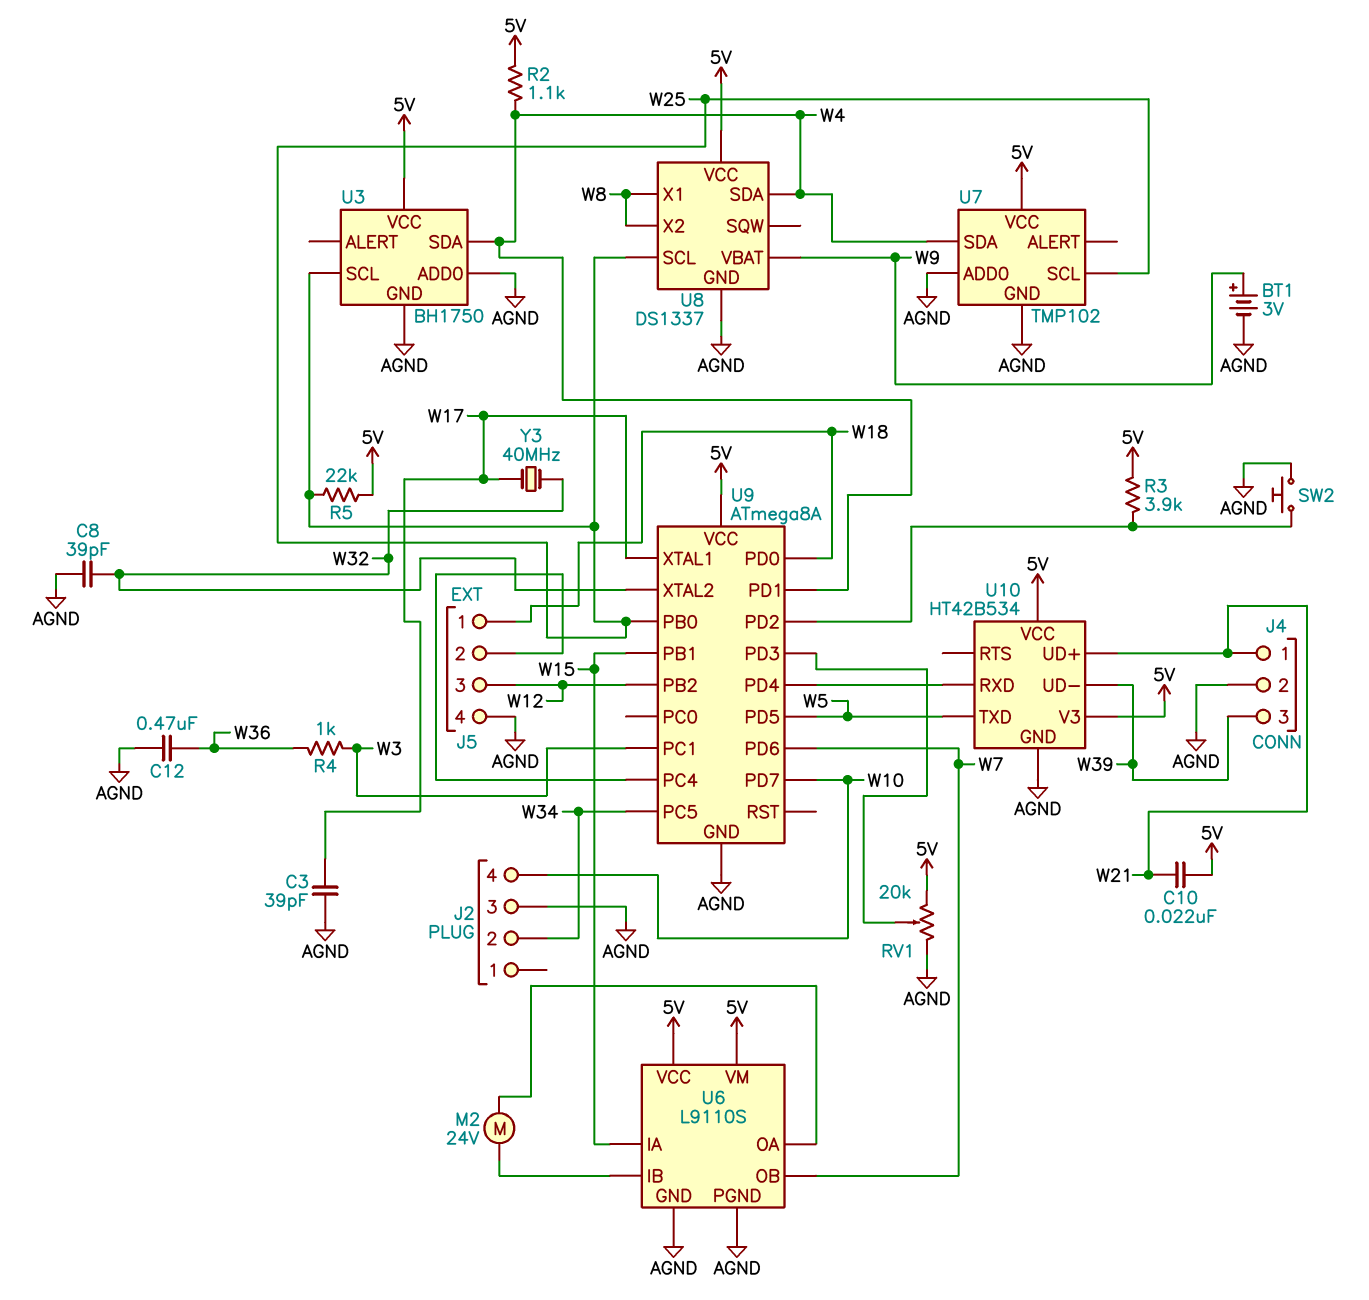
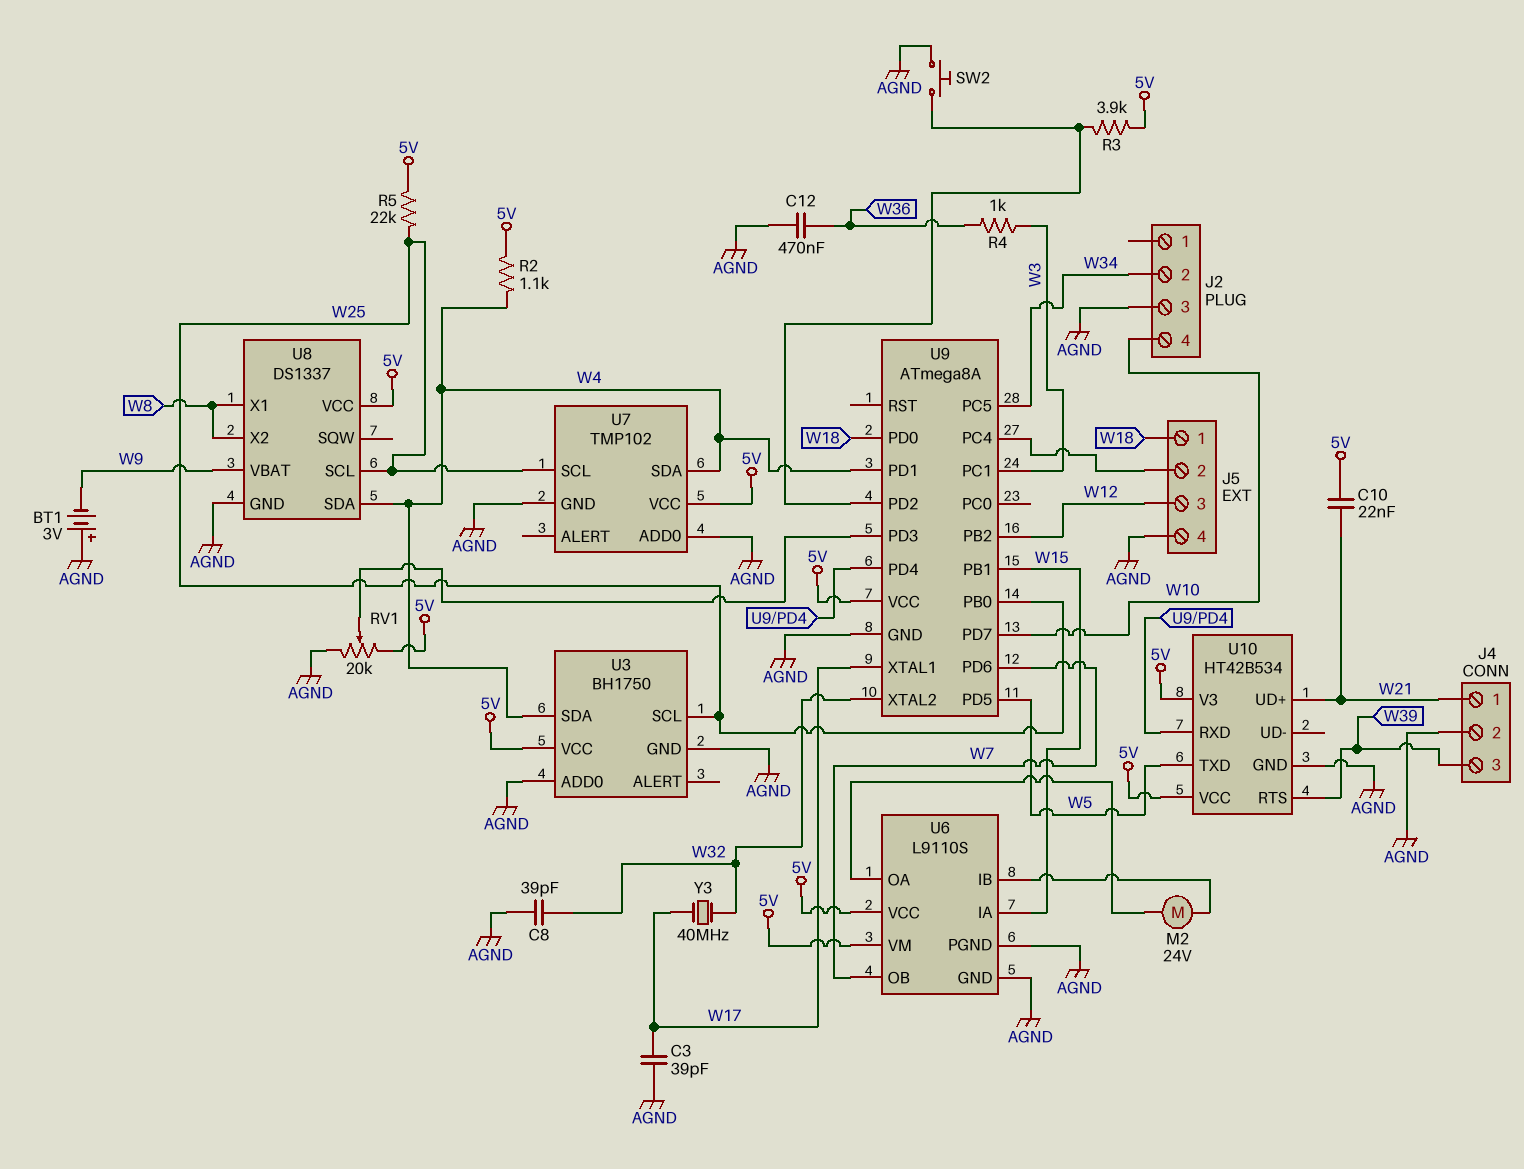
BT1: 3V (plus W9, minus AGND) -> 3V (plus AGND, minus W9)
U10 pin RTS: none -> W39
U10 pin UD-: W39 -> none

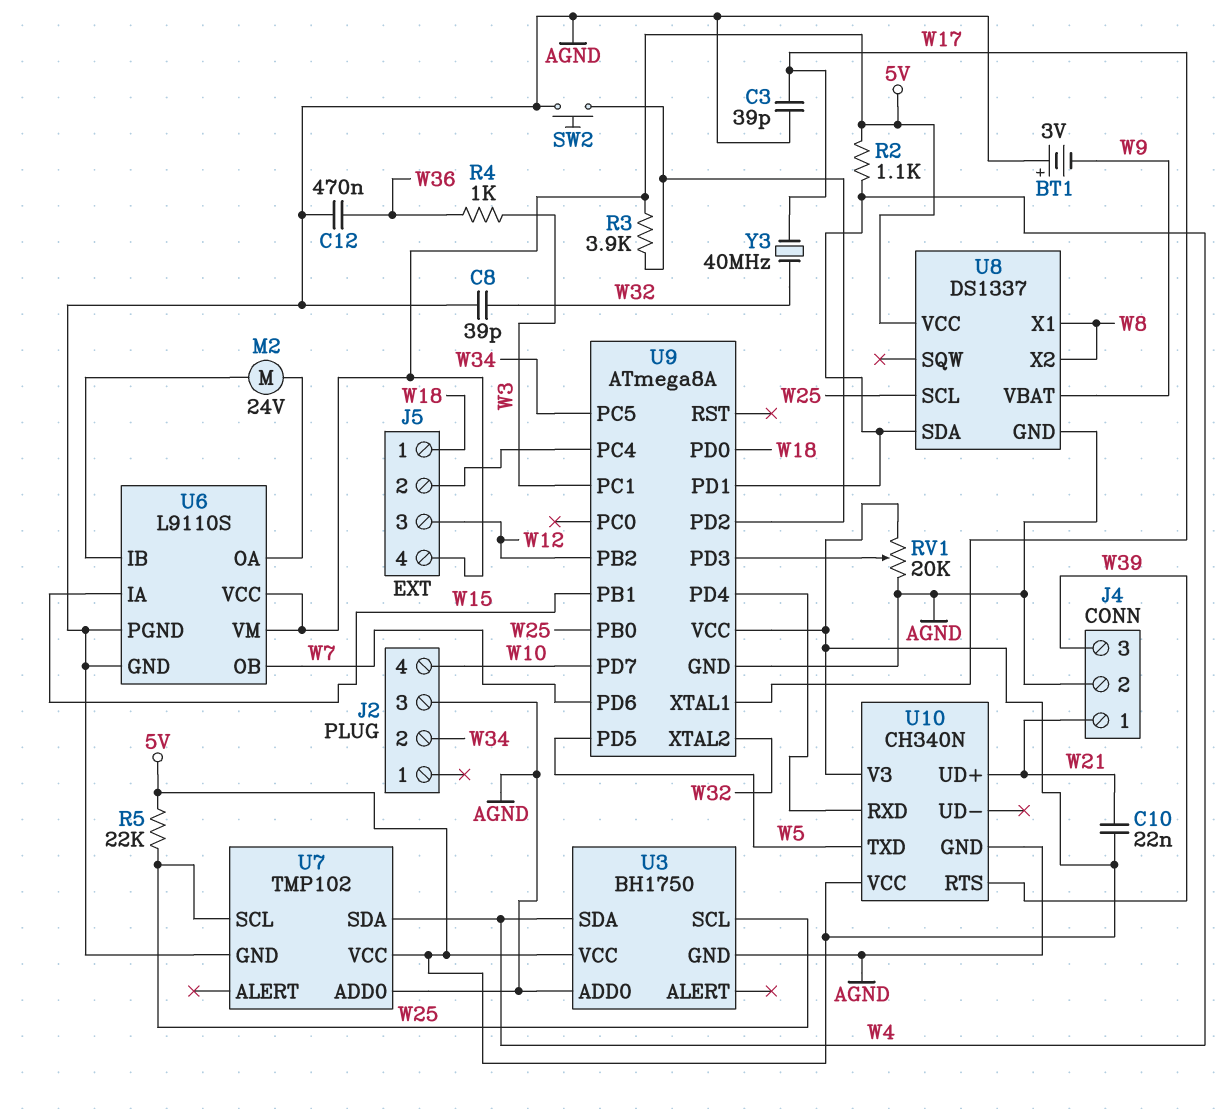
J5 pin 4: AGND -> 5V
U10: HT42B534 -> CH340N

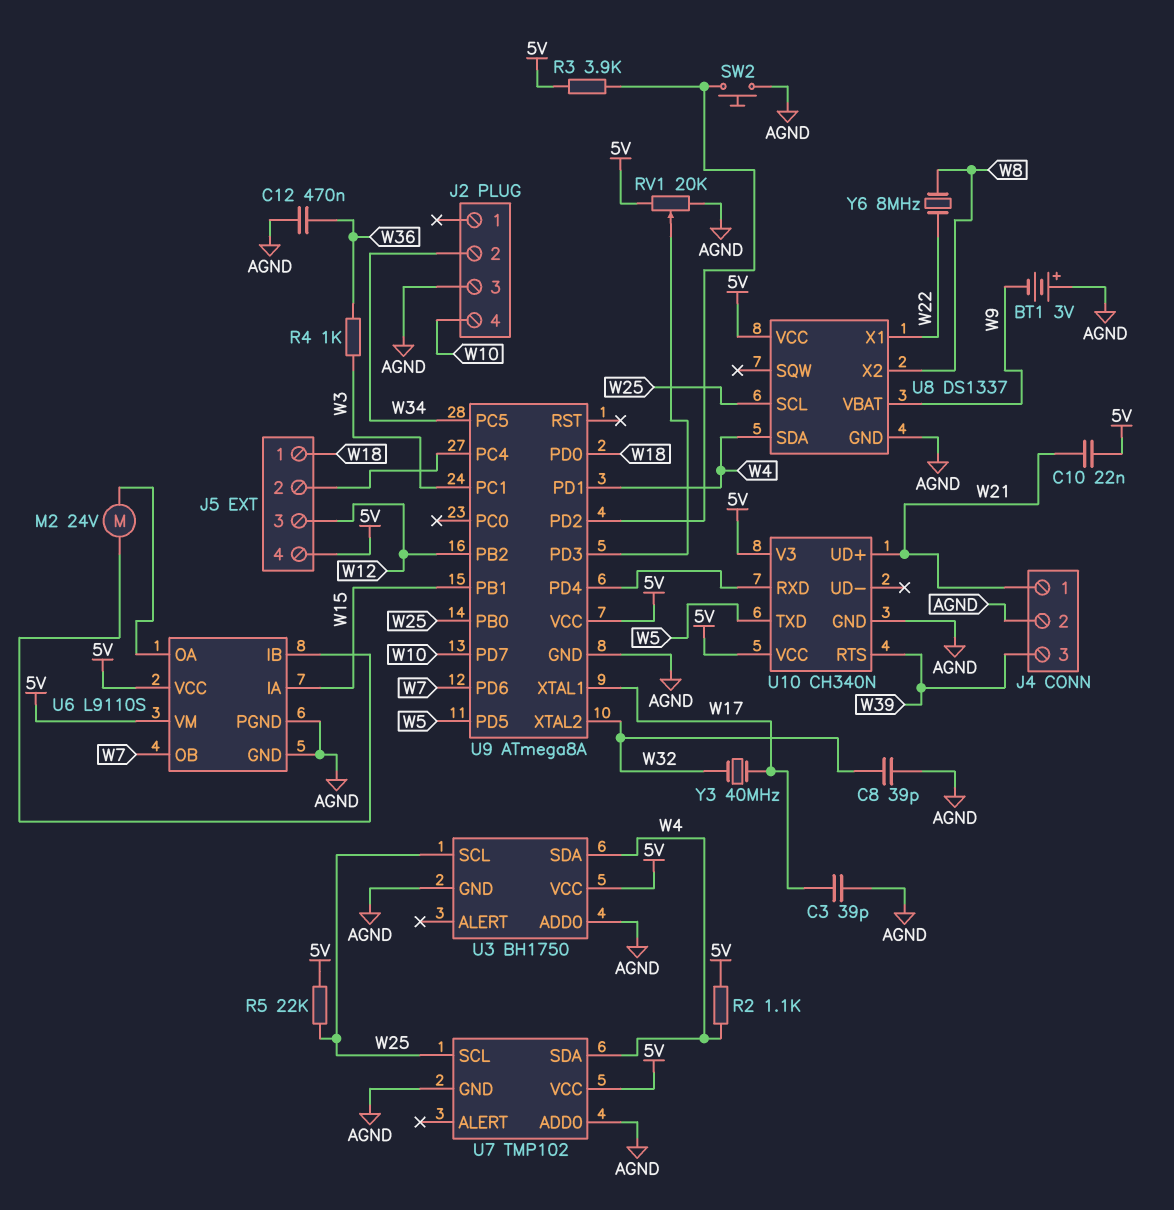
U8 pin X1: W8 -> W22
Y6: none -> 8MHz (W8, W22)

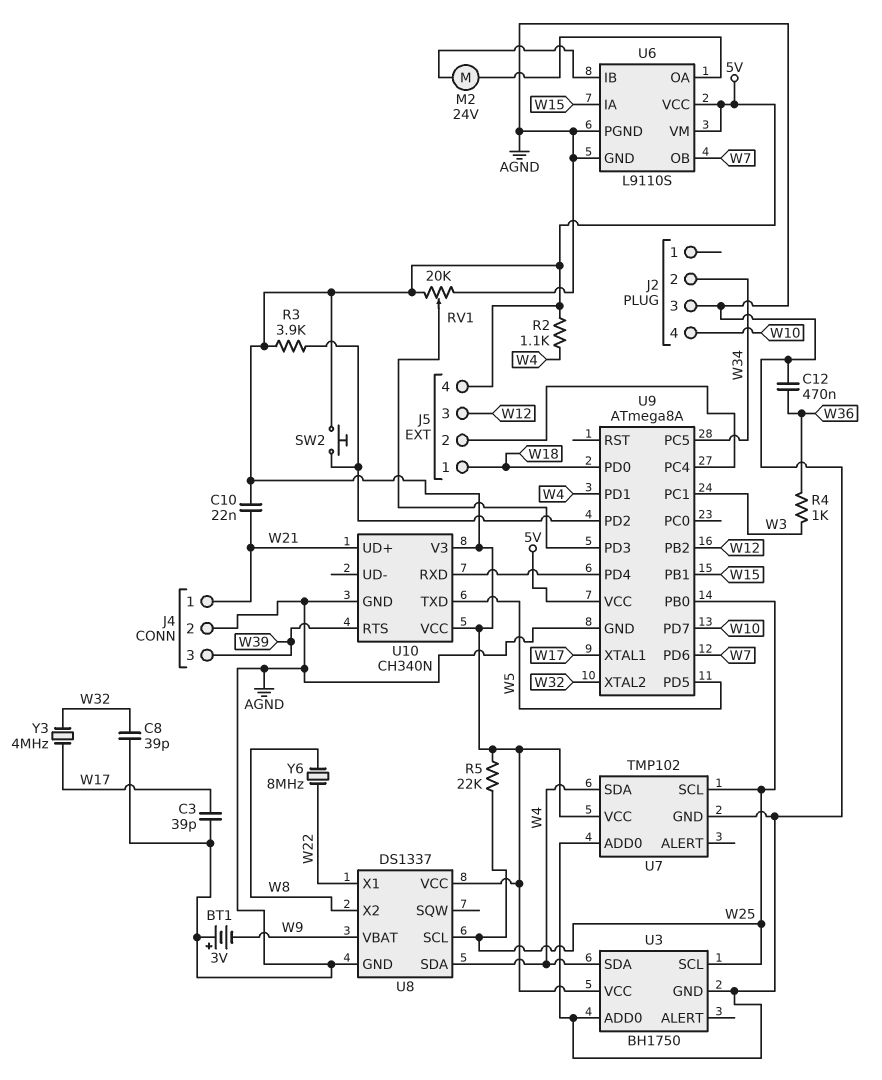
SW2: button (AGND, U9/PD2) -> button (5V, U9/PD2)
Y3: 40MHz (W17, W32) -> 4MHz (W17, W32)

